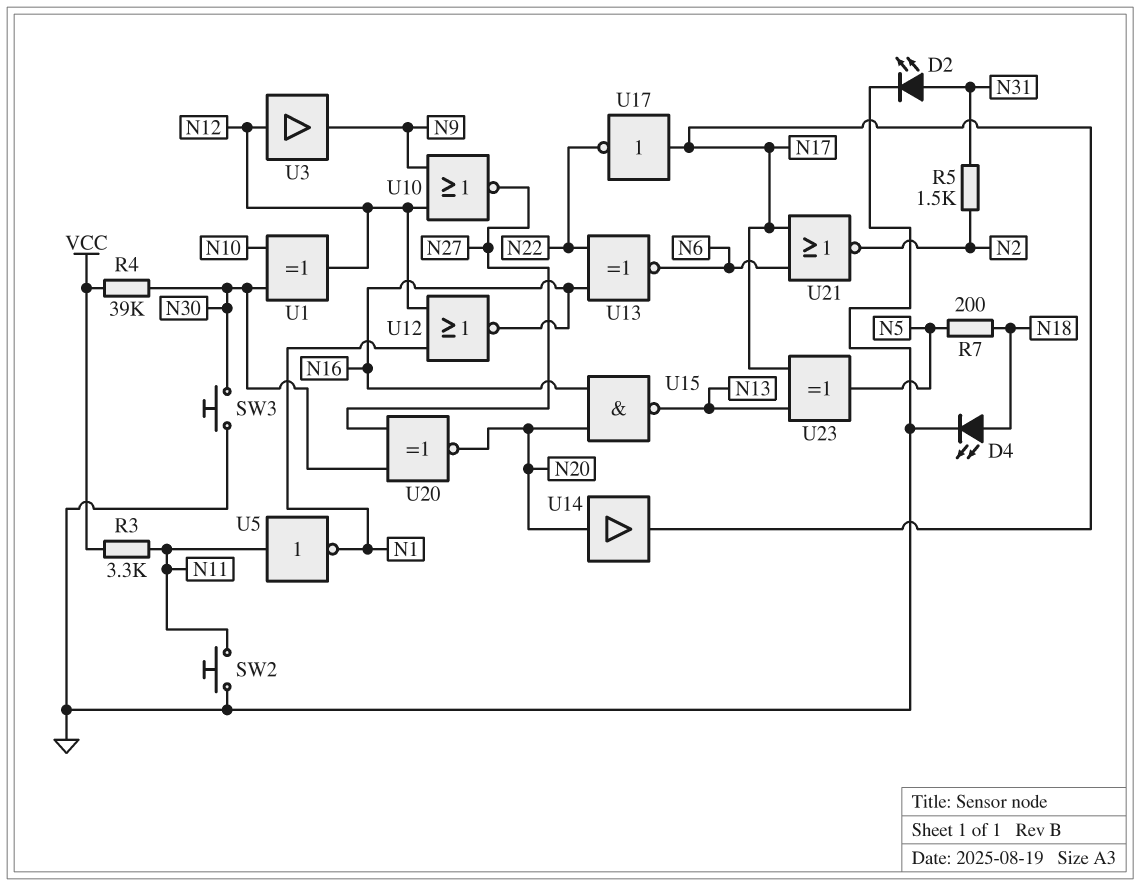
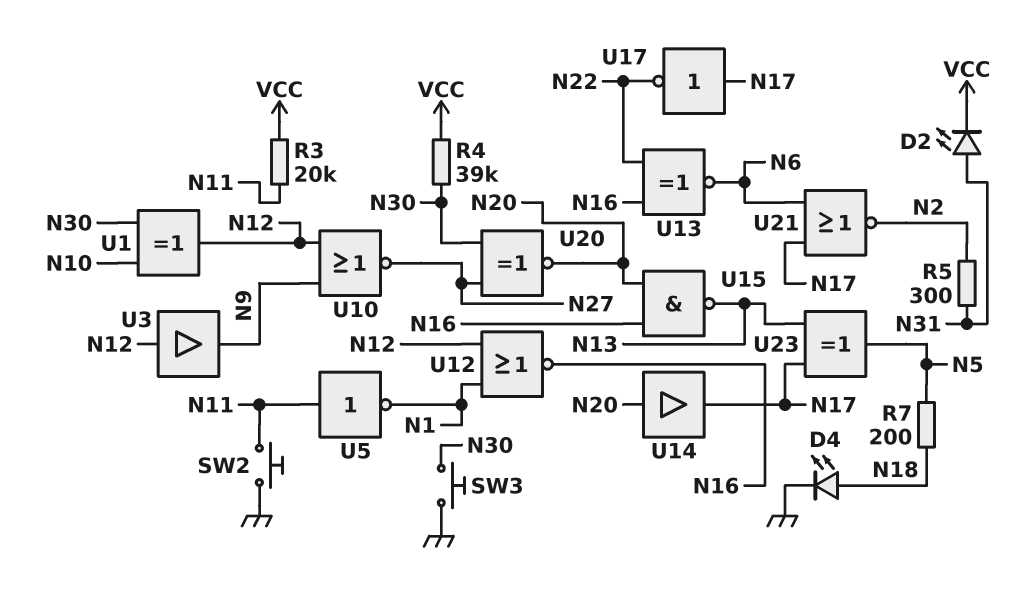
D2: LED (A N31, K GND) -> LED (A N31, K VCC)
R3: 3.3k (N11, VCC) -> 20k (N11, VCC)
R5: 1.5k (N2, N31) -> 300 (N2, N31)

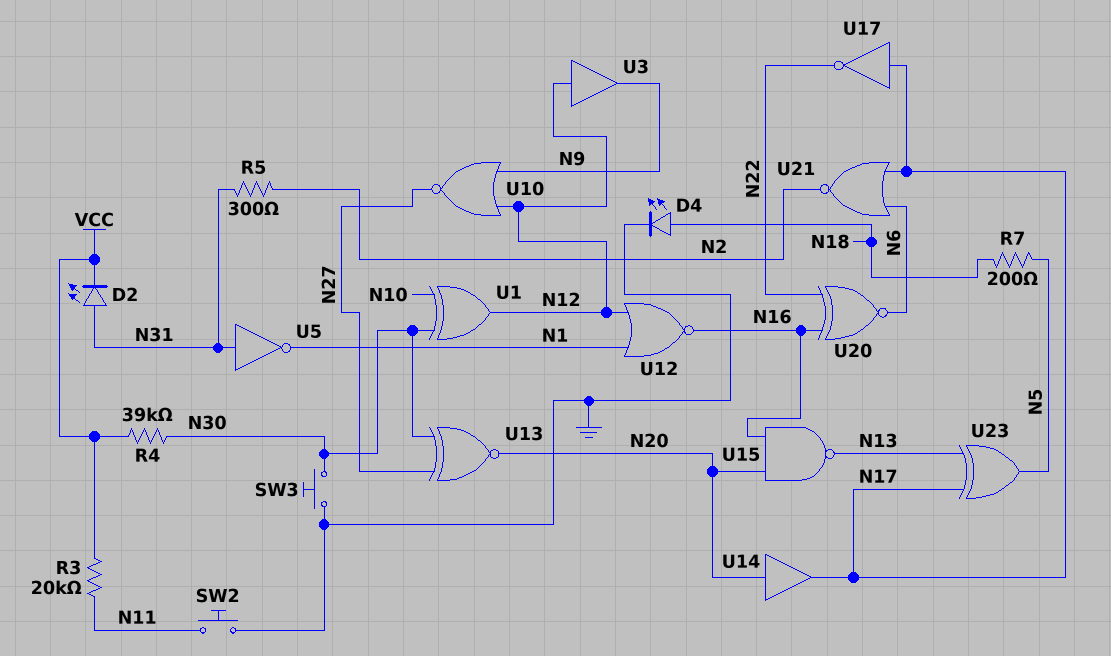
U5: NOT (in N11, out N1) -> NOT (in N31, out N1)
U13: XNOR (in N16, in N22, out N6) -> XNOR (in N27, in N30, out N20)
U20: XNOR (in N27, in N30, out N20) -> XNOR (in N16, in N22, out N6)

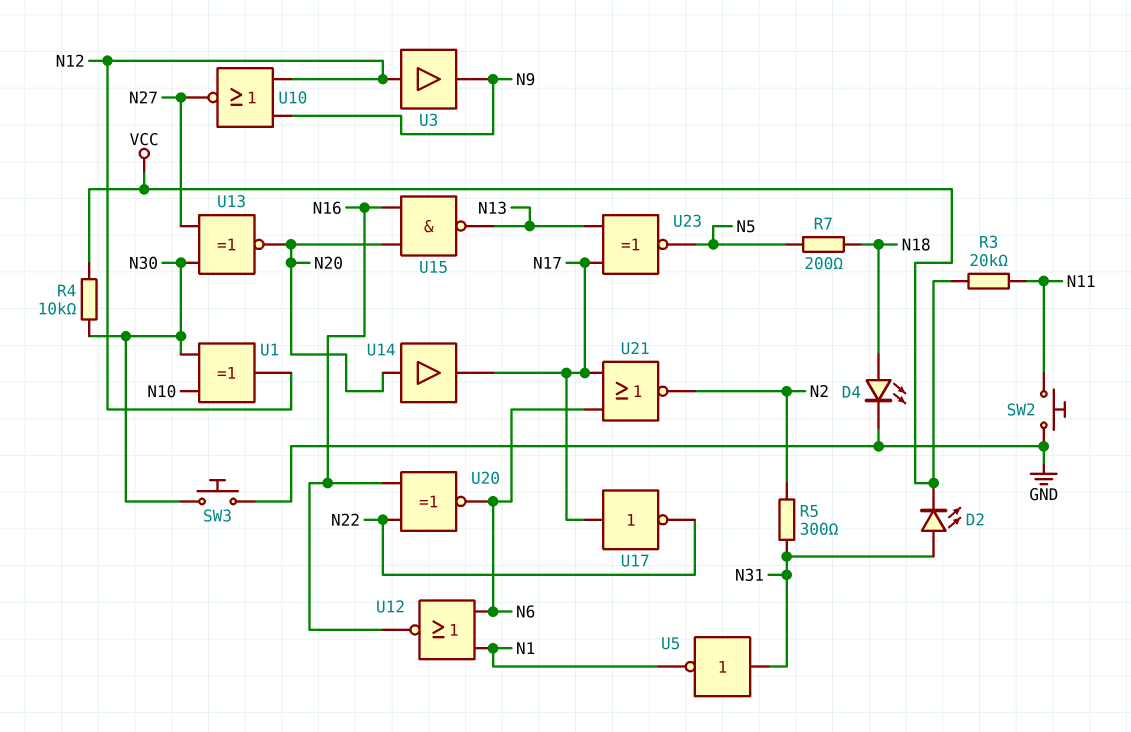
R4: 39k (N30, VCC) -> 10k (N30, VCC)
U12: NOR (in N1, in N12, out N16) -> NOR (in N1, in N6, out N16)
U23: XOR (in N13, in N17, out N5) -> XNOR (in N13, in N17, out N5)

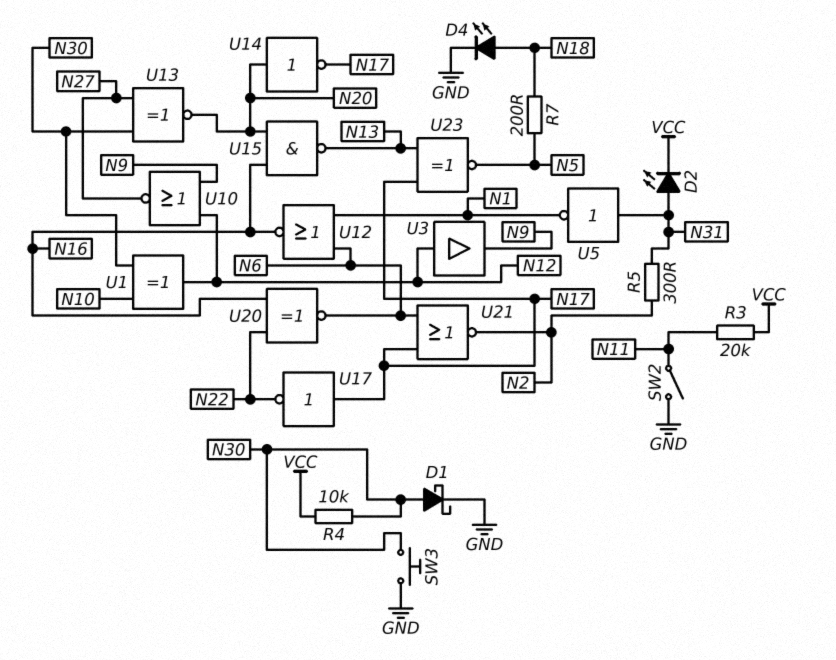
D1: none -> schottky (A N30, K GND)
SW2: button (GND, N11) -> switch (GND, N11)
U14: buffer (in N20, out N17) -> NOT (in N20, out N17)

